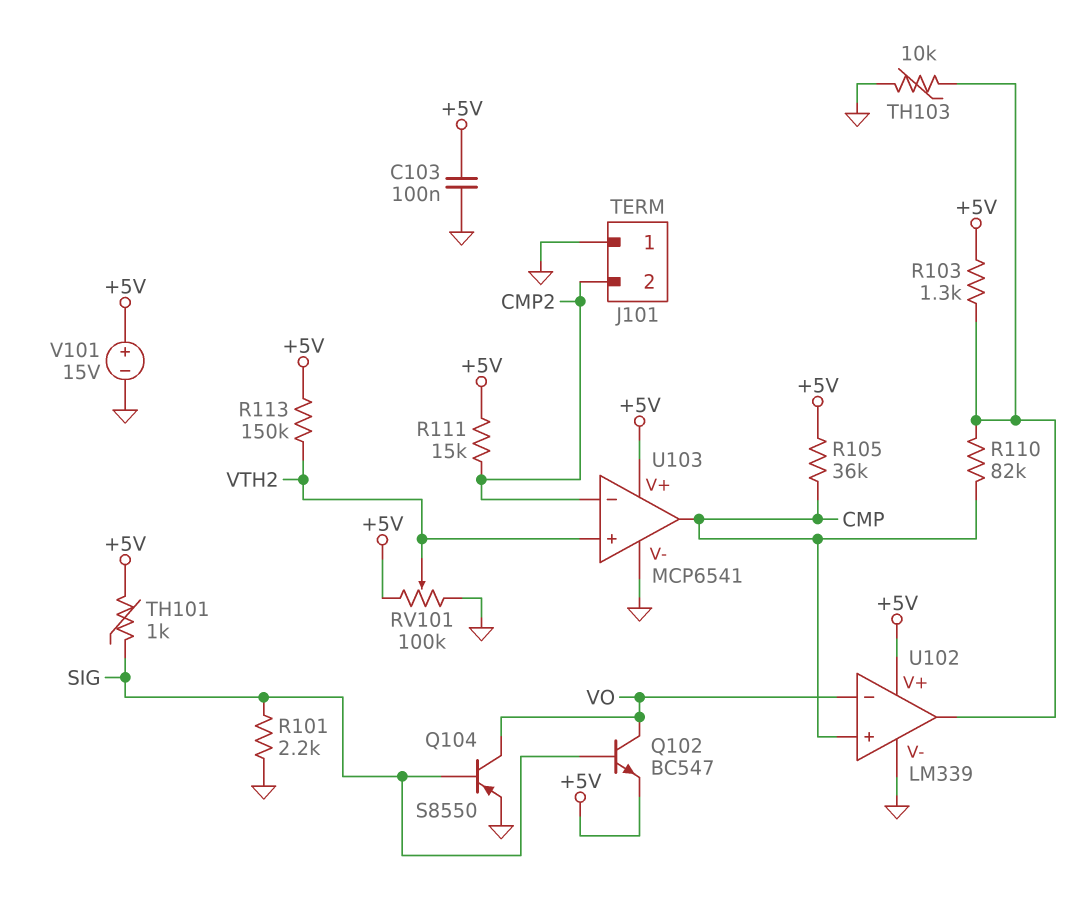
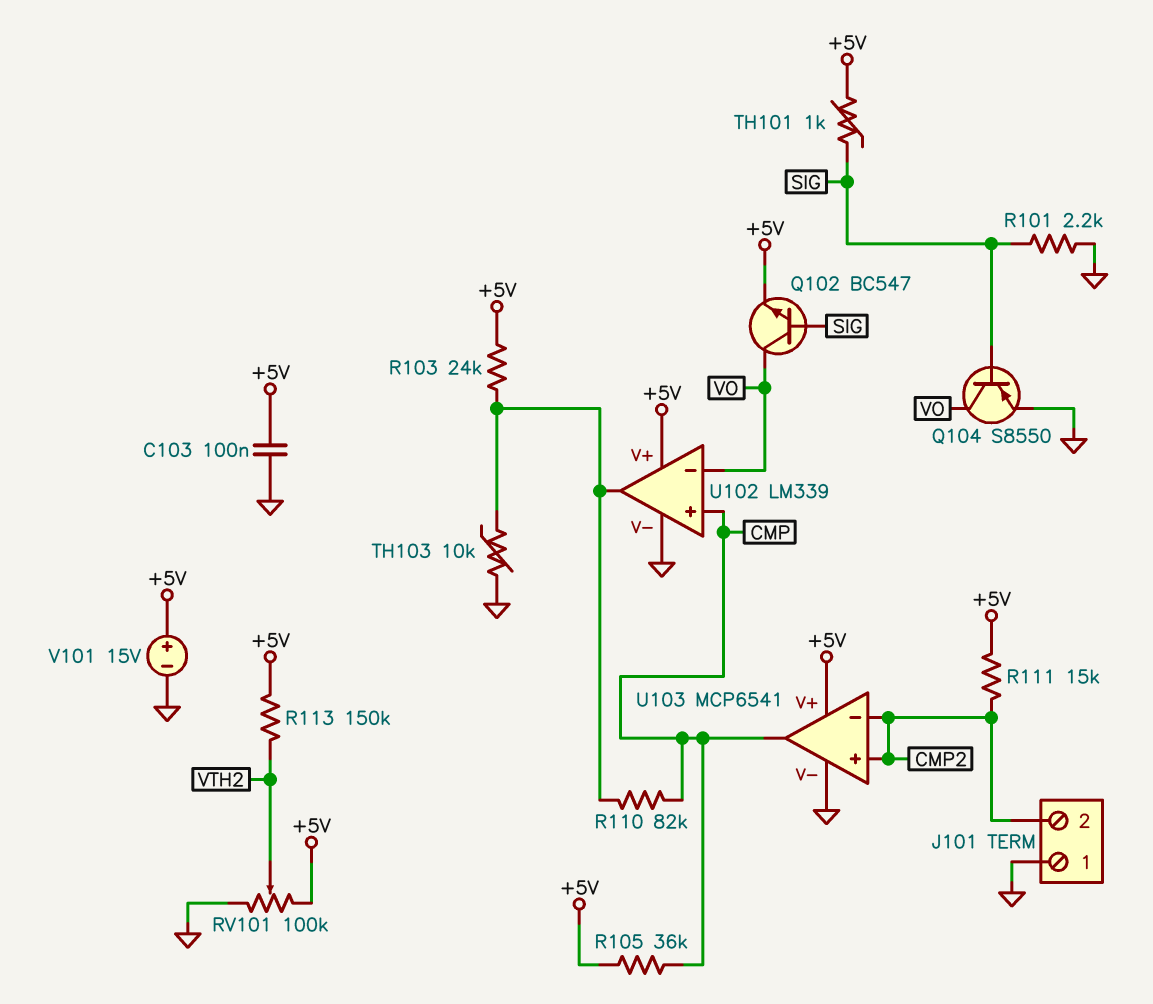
R103: 1.3k (+5V, U102/out) -> 24k (+5V, U102/out)
U103 pin in+: VTH2 -> CMP2

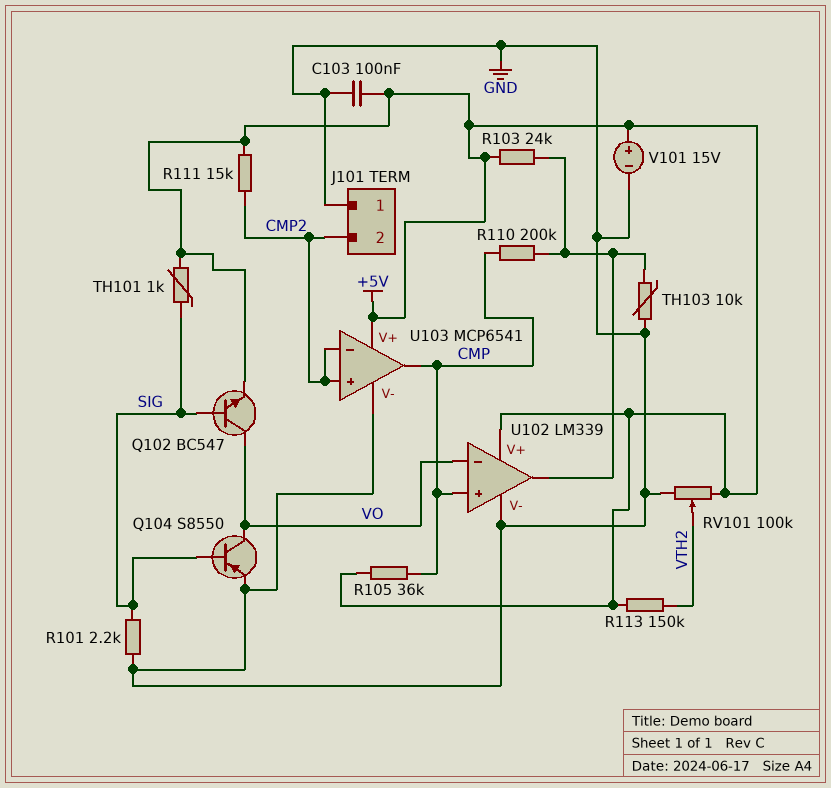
R110: 82k (CMP, U102/out) -> 200k (CMP, U102/out)

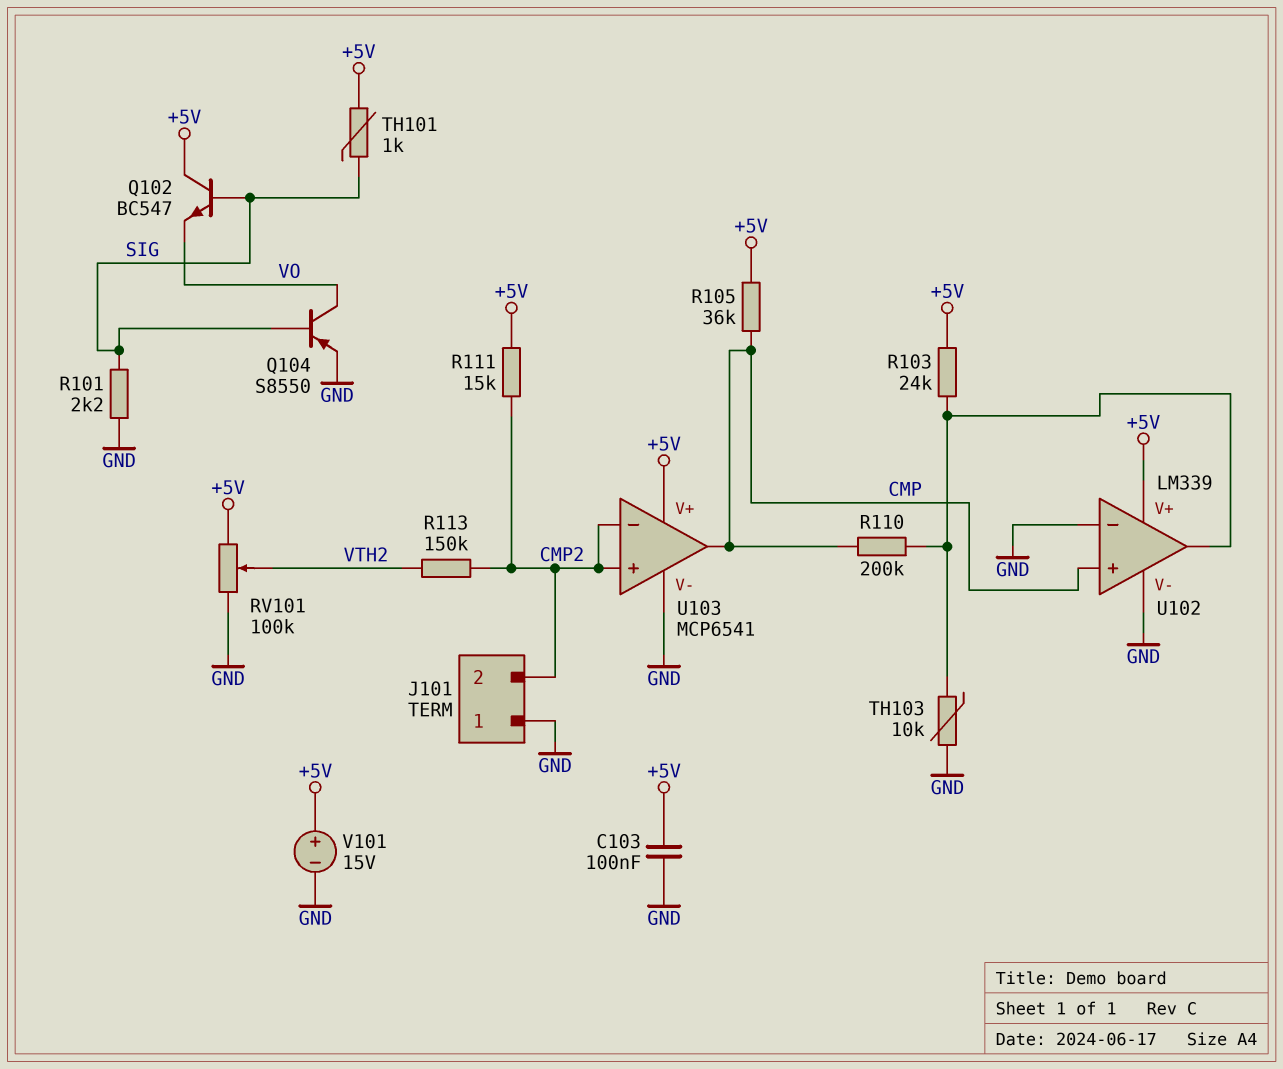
Q102: NPN BC547 (B SIG, C VO, E +5V) -> NPN BC547 (B SIG, C +5V, E VO)
R113: 150k (+5V, VTH2) -> 150k (CMP2, VTH2)
U102 pin in-: VO -> GND

